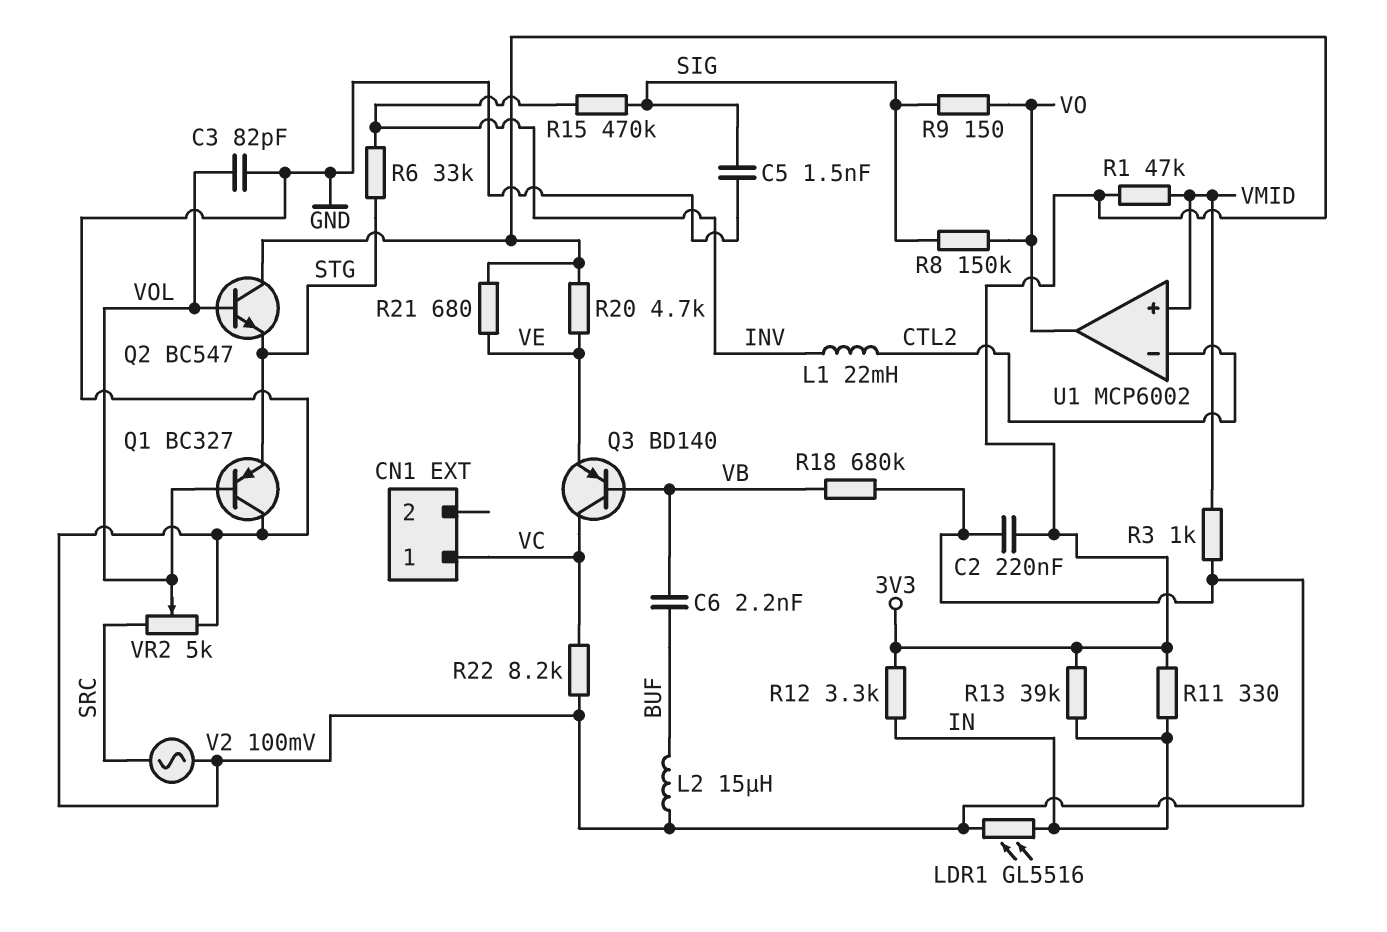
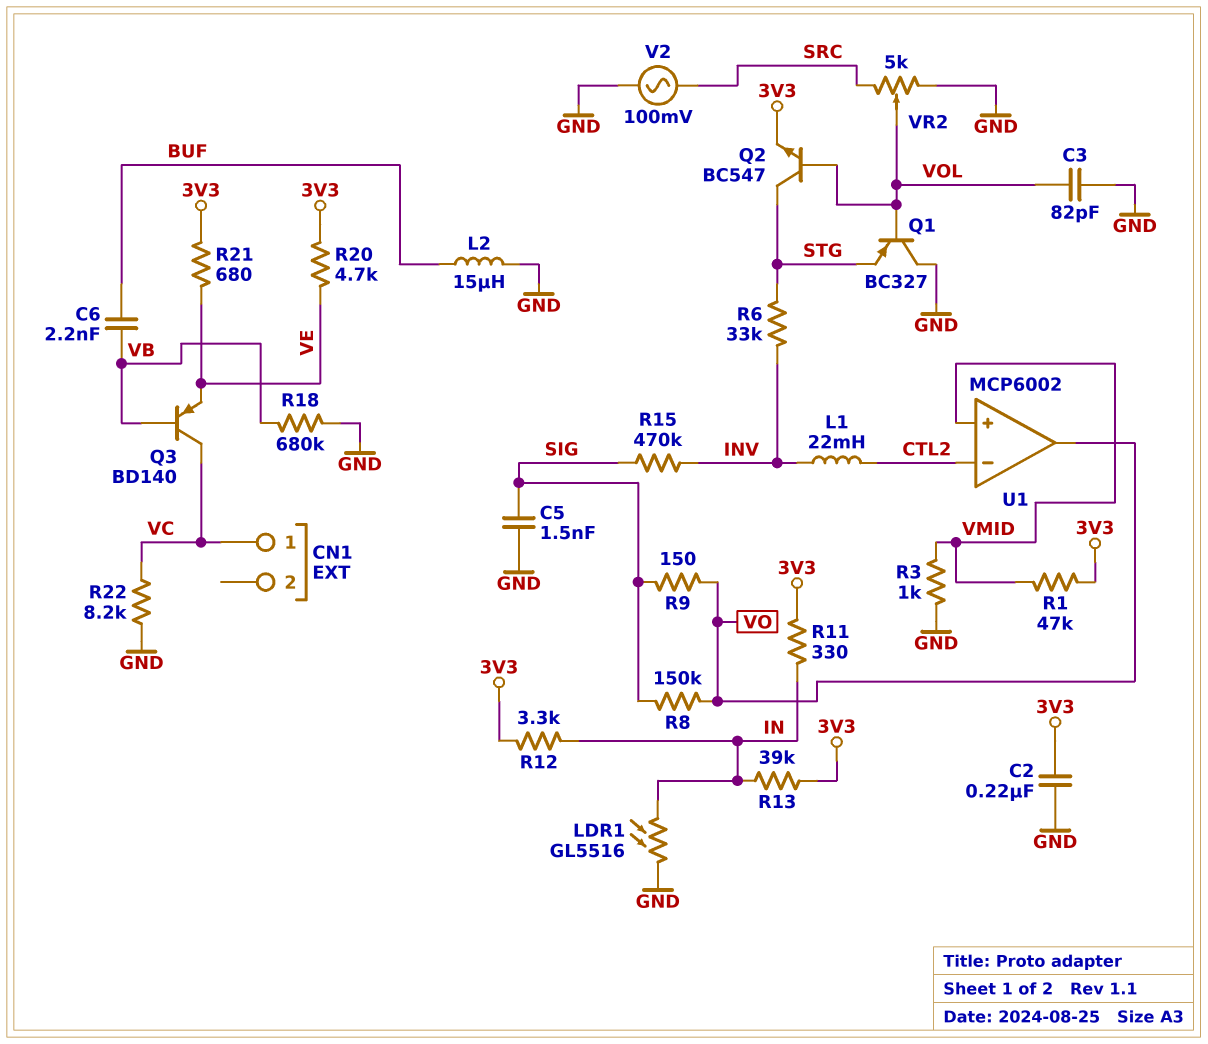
Q2: NPN BC547 (B VOL, C 3V3, E STG) -> NPN BC547 (B VOL, C STG, E 3V3)

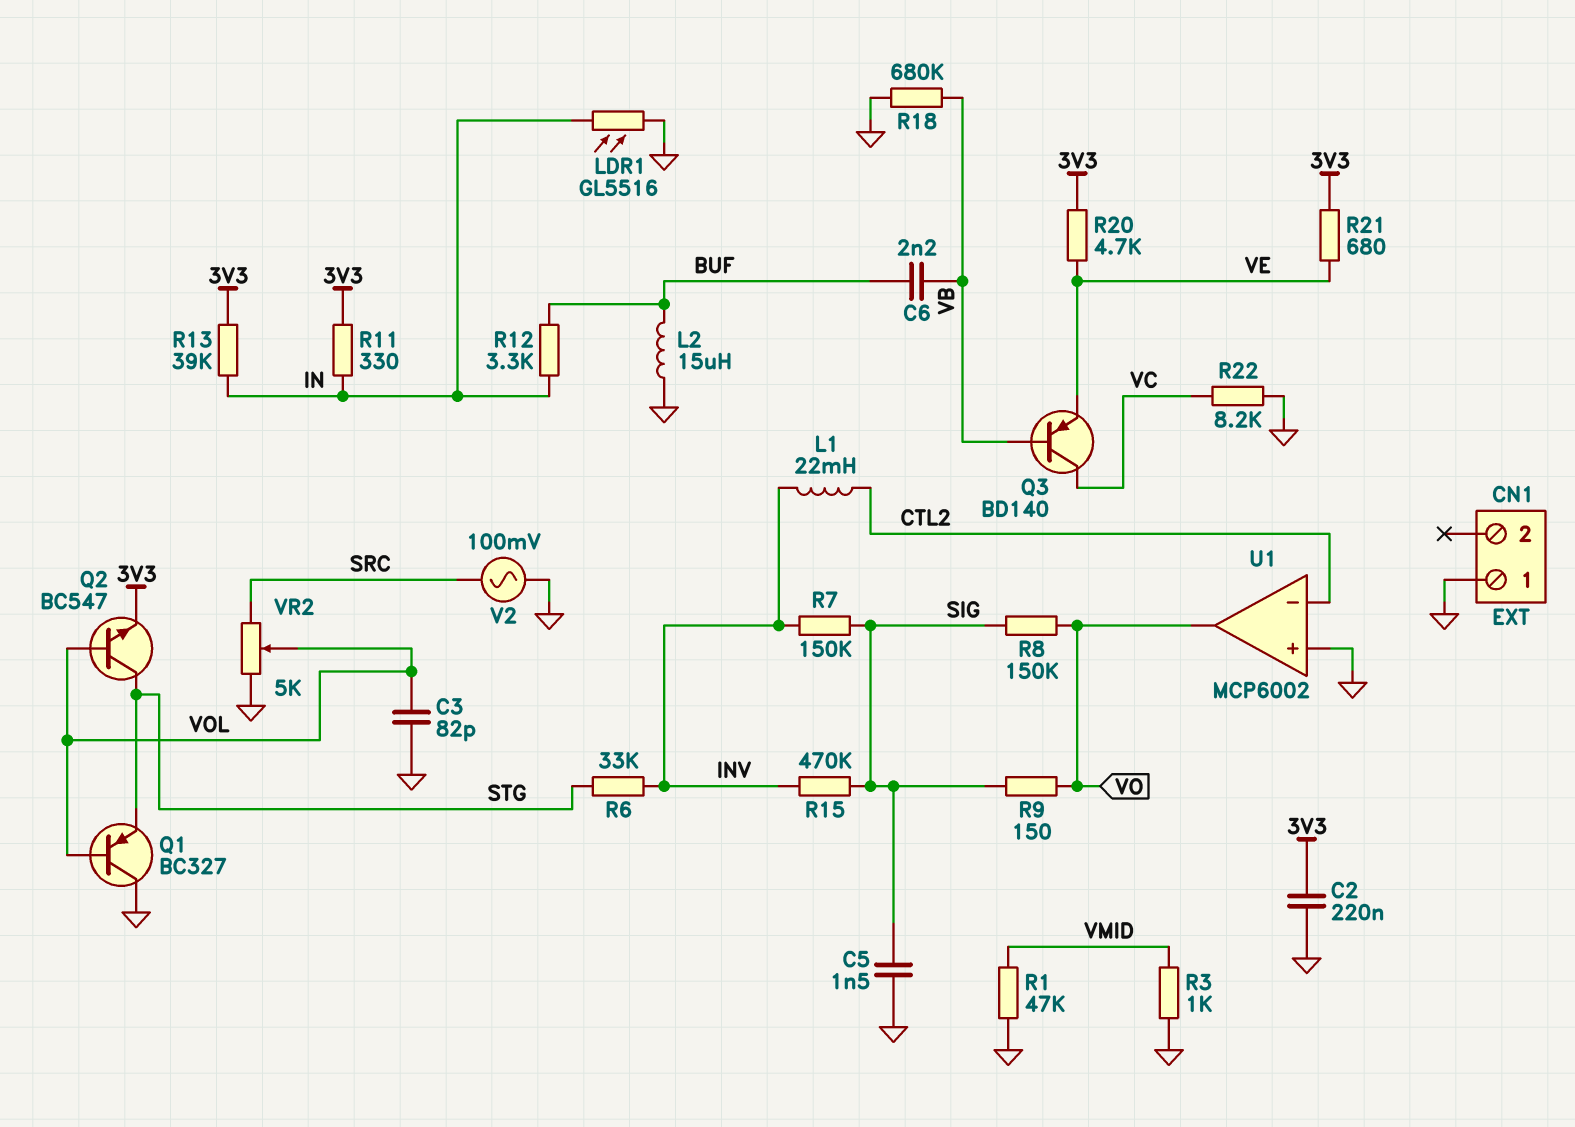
CN1 pin 1: VC -> GND
R1: 47k (3V3, VMID) -> 47k (GND, VMID)
R7: none -> 150k (INV, SIG)
R12: 3.3k (3V3, IN) -> 3.3k (BUF, IN)
U1 pin in+: VMID -> GND

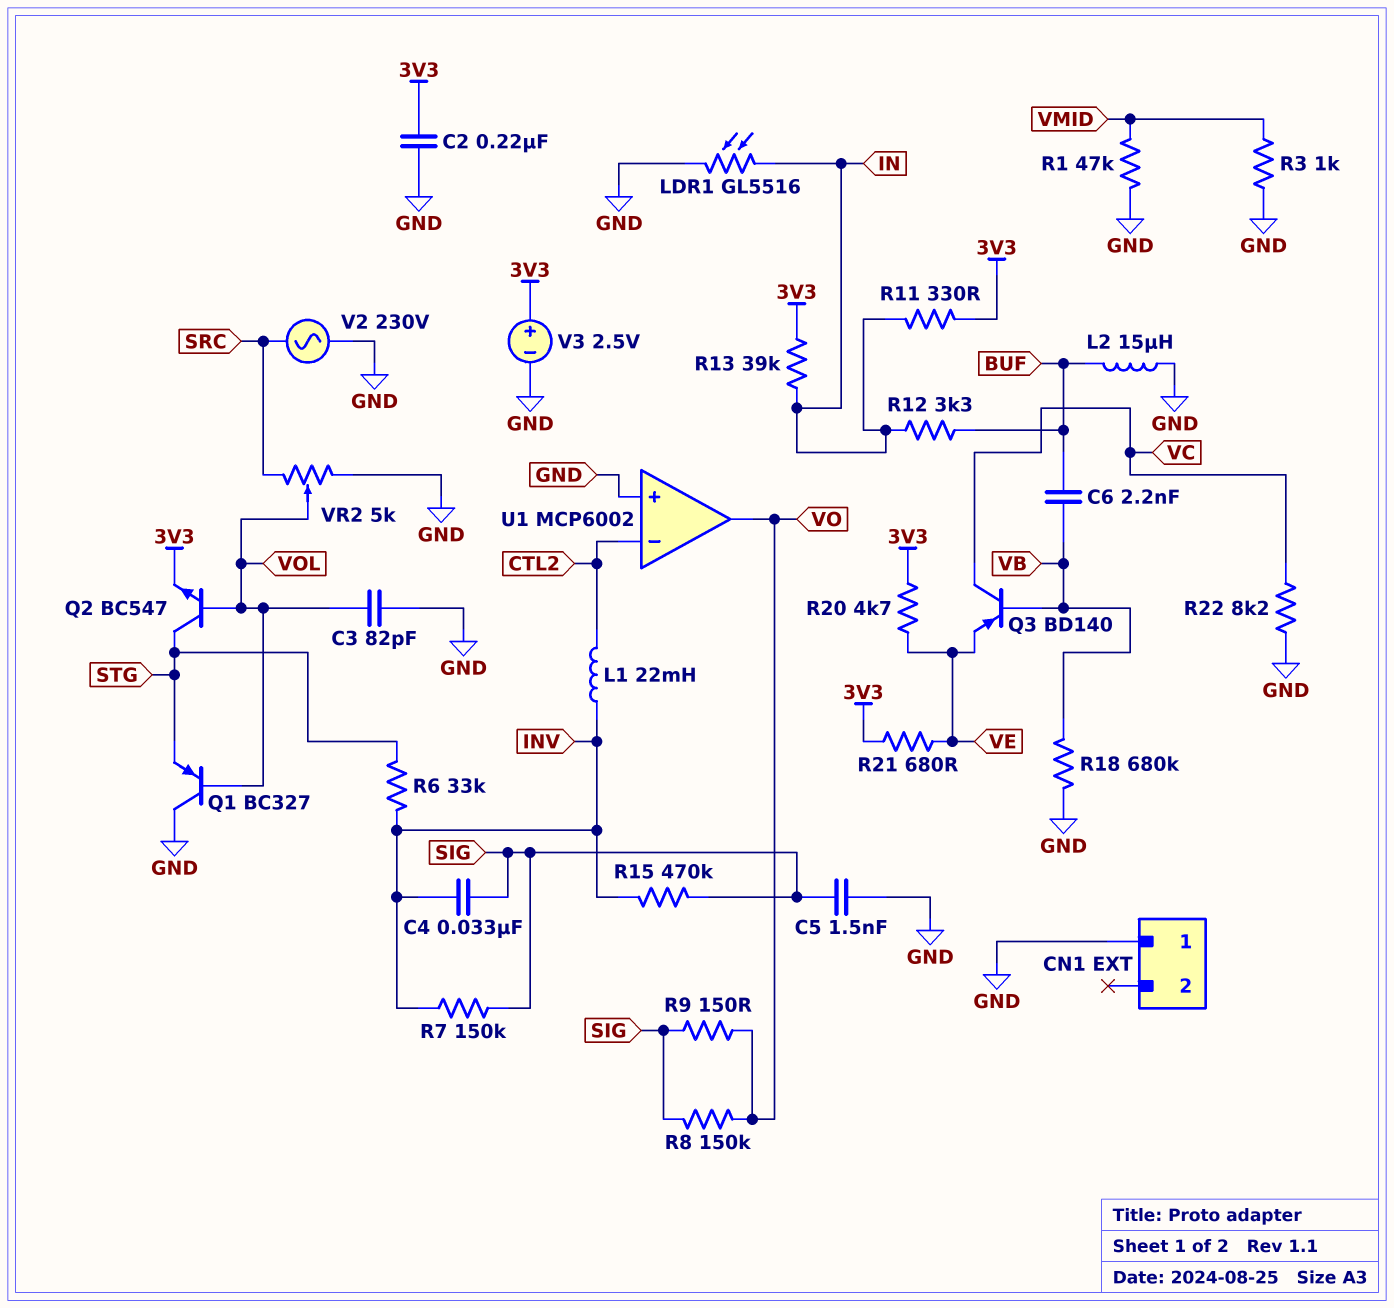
C4: none -> 33nF (INV, SIG)
V2: AC 100mV (GND, SRC) -> AC 230V (GND, SRC)
V3: none -> 2.5V (plus 3V3, minus GND)

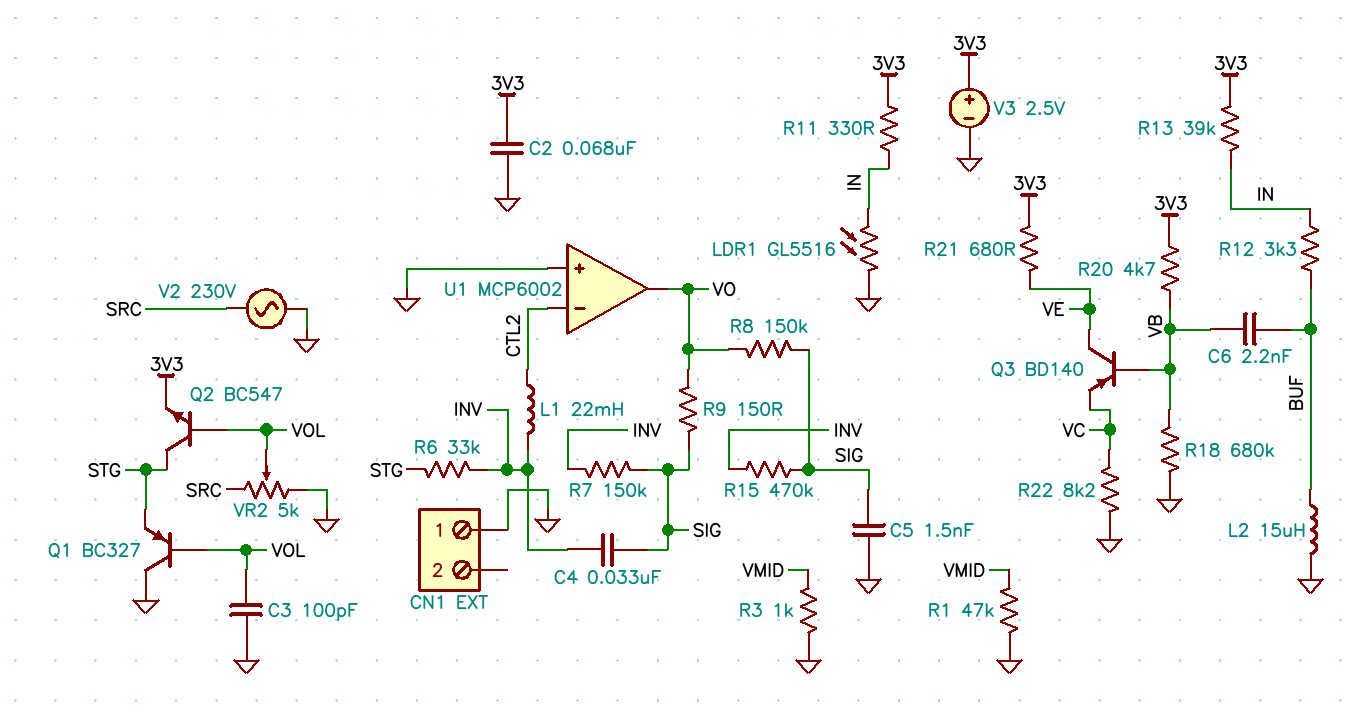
C2: 220nF (3V3, GND) -> 68nF (3V3, GND)
C3: 82pF (GND, VOL) -> 100pF (GND, VOL)
Q3: PNP BD140 (B VB, C VC, E VE) -> PNP BD140 (B VB, C VE, E VC)
R20: 4.7k (3V3, VE) -> 4.7k (3V3, VB)

